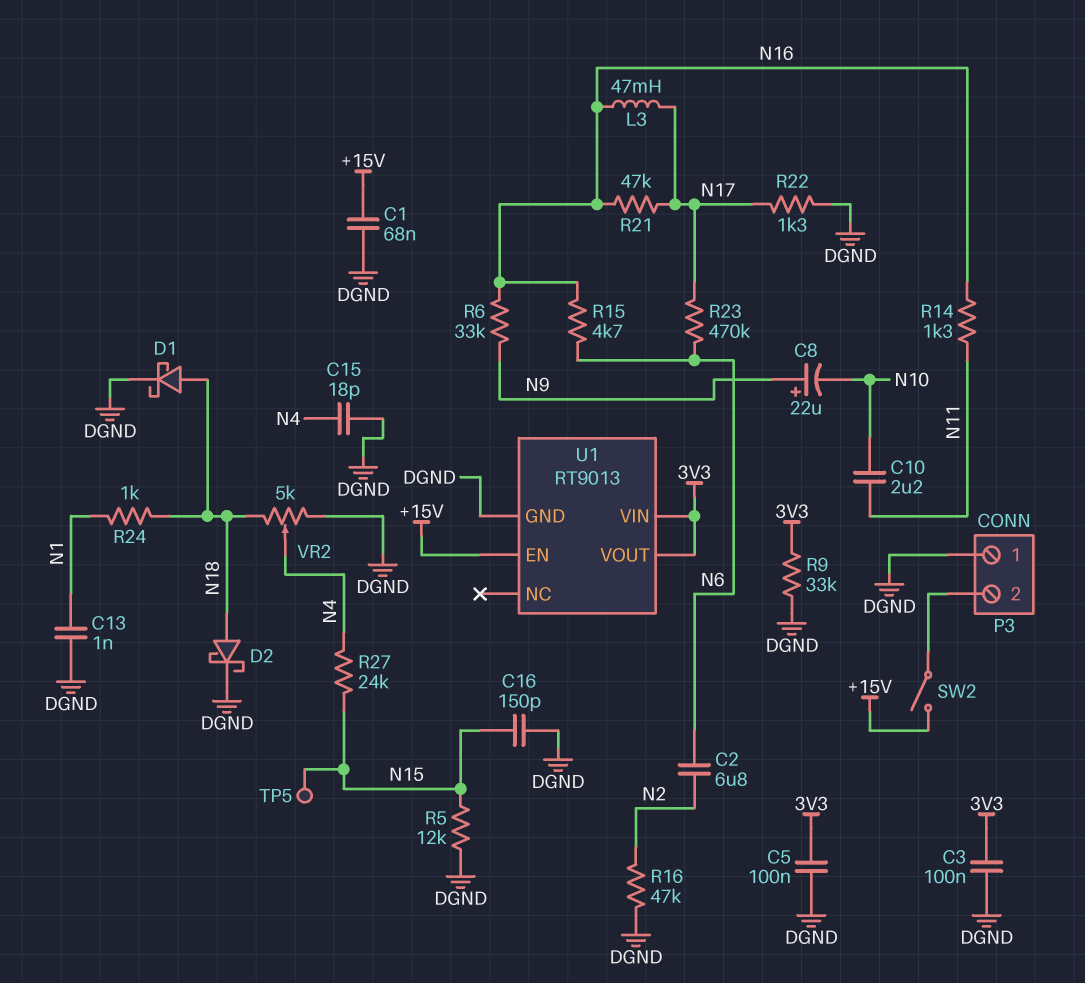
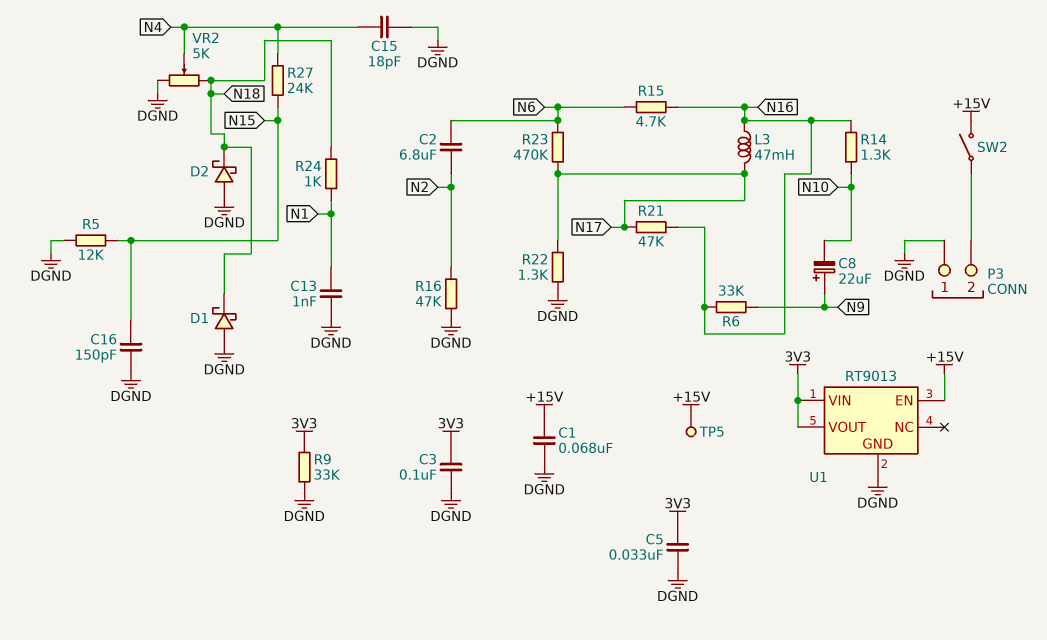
C5: 100nF (3V3, DGND) -> 33nF (3V3, DGND)
C10: 2.2uF (N10, N11) -> none
D1: schottky (A N18, K DGND) -> schottky (A DGND, K N18)
D2: schottky (A N18, K DGND) -> schottky (A DGND, K N18)
R14: 1.3k (N11, N16) -> 1.3k (N10, N16)
TP5: test point (N15) -> test point (+15V)

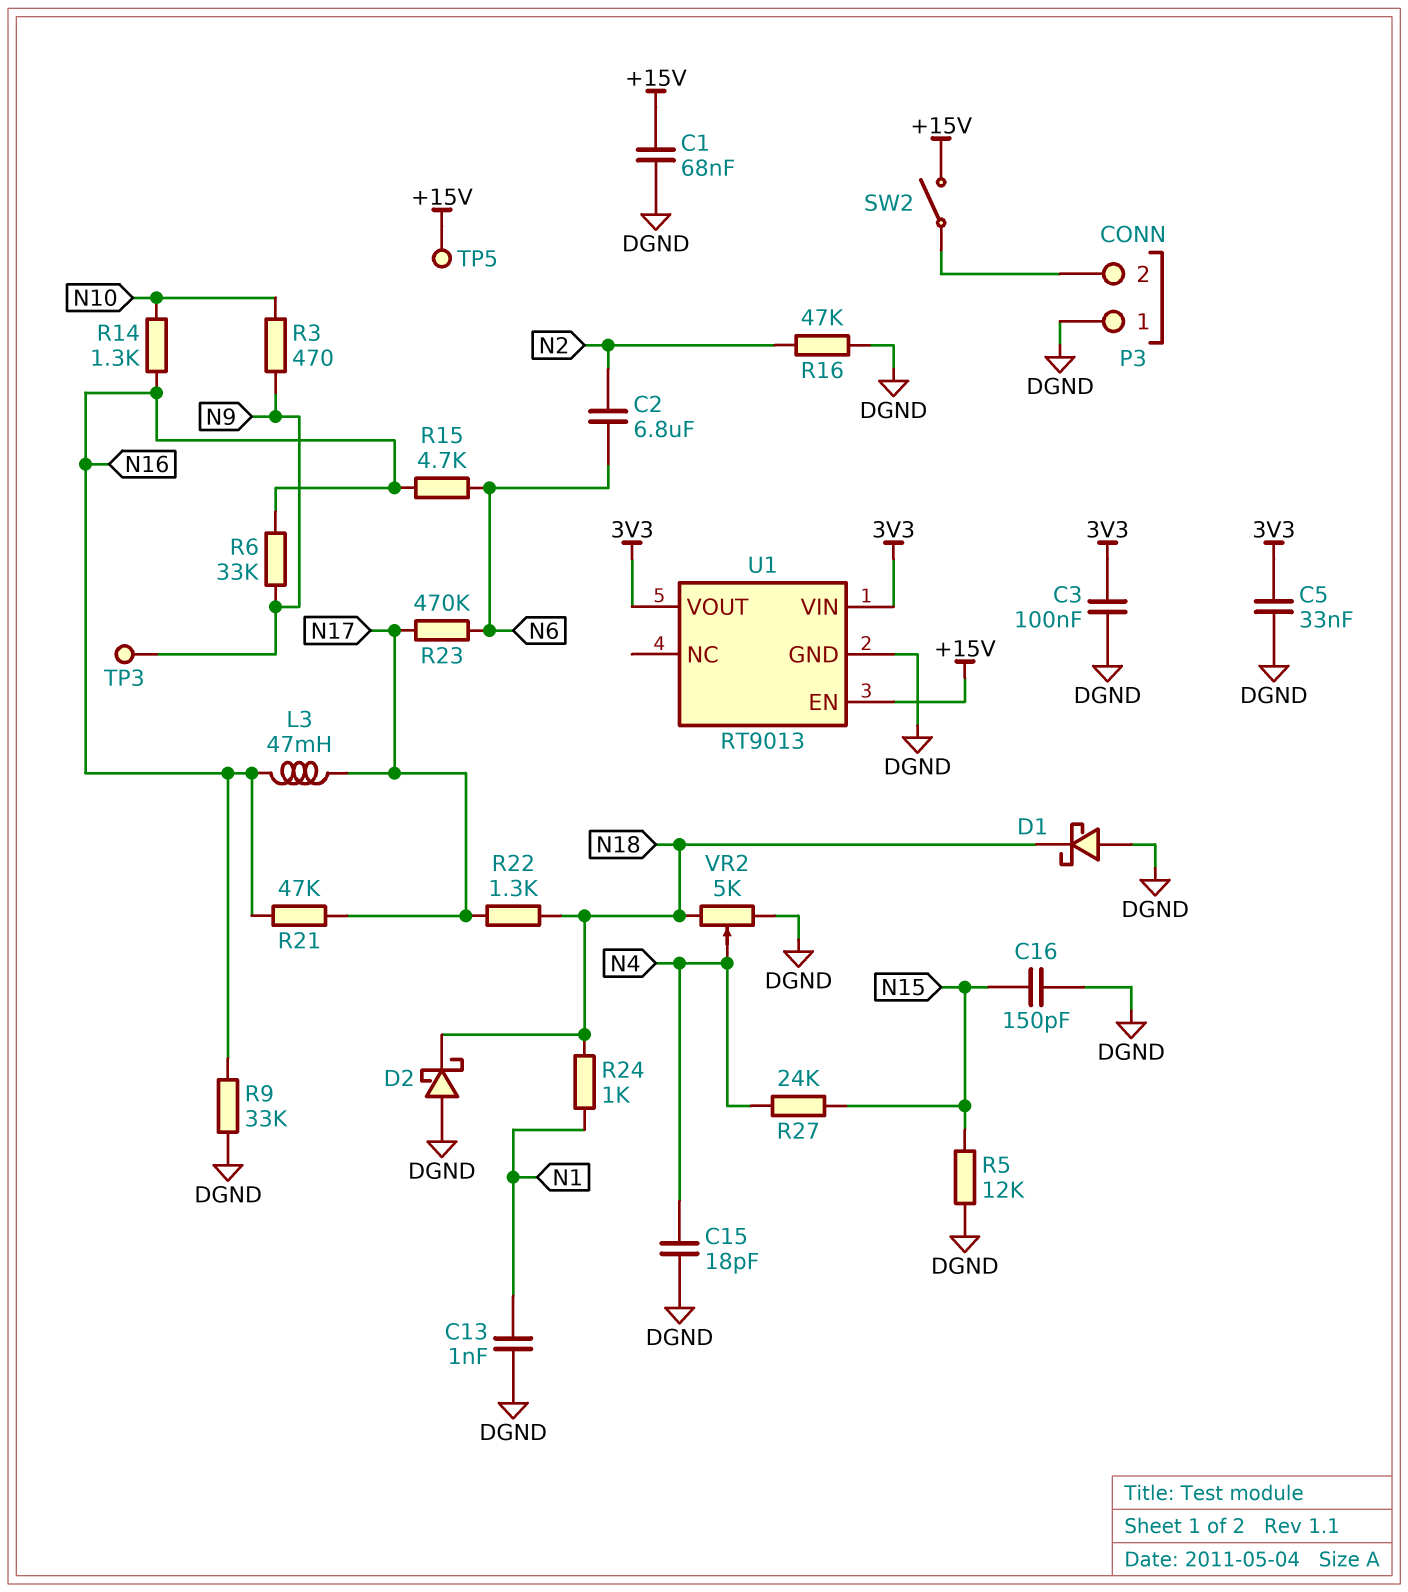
C8: 22uF (plus N9, minus N10) -> none
R3: none -> 470 (N9, N10)
R9: 33k (3V3, DGND) -> 33k (DGND, N16)
R22: 1.3k (DGND, N17) -> 1.3k (N17, N18)
TP3: none -> test point (N9)

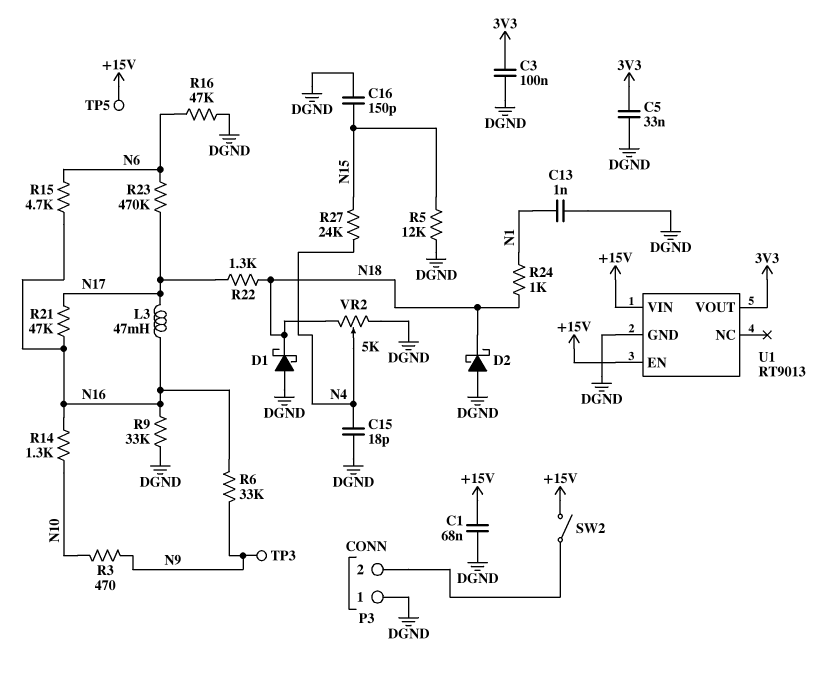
C2: 6.8uF (N2, N6) -> none
R16: 47k (DGND, N2) -> 47k (DGND, N6)
U1 pin VIN: 3V3 -> +15V

